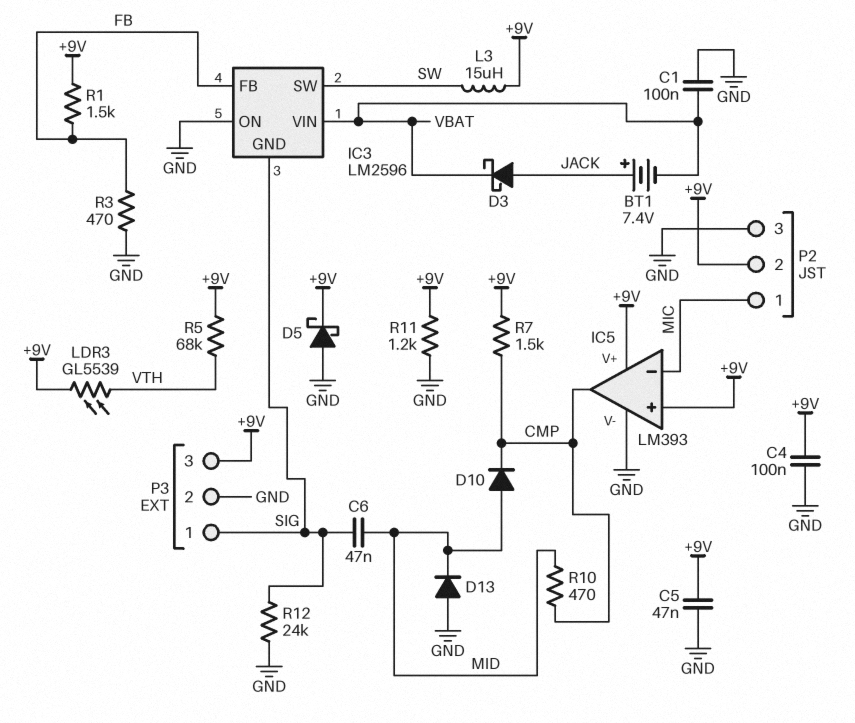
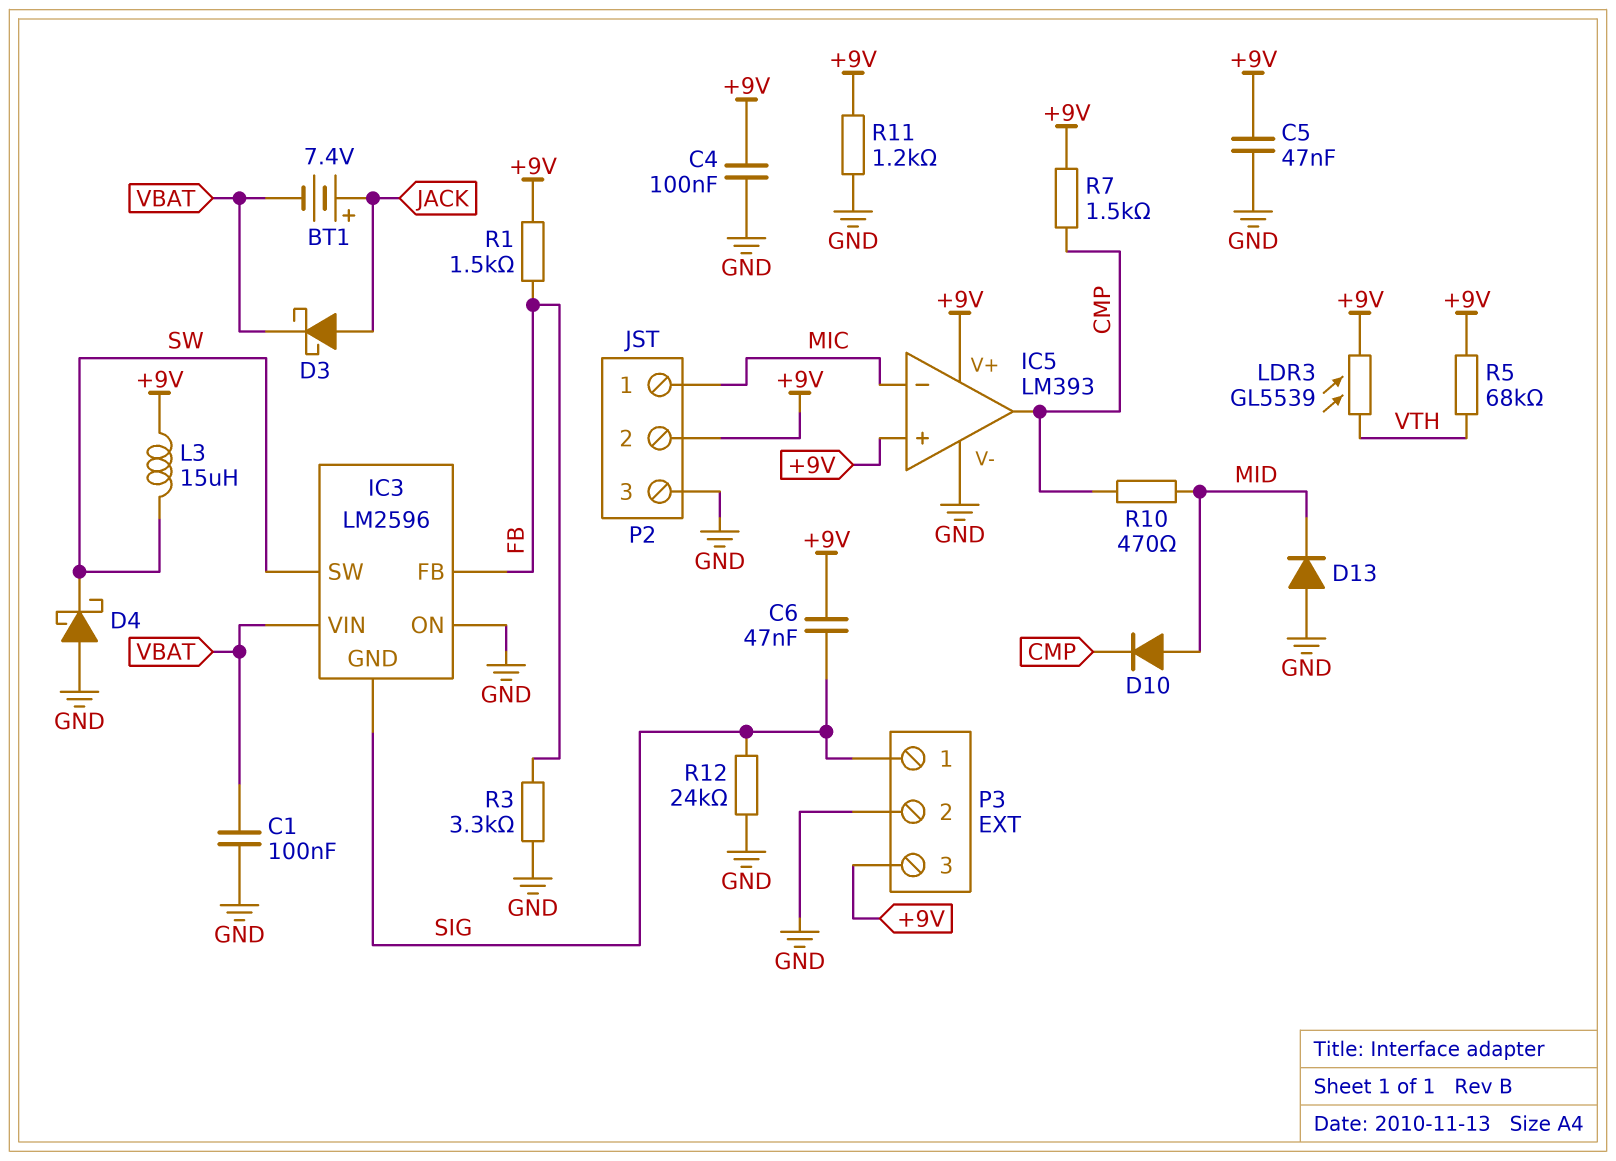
C6: 47nF (MID, SIG) -> 47nF (+9V, SIG)
D4: none -> schottky (A GND, K SW)
D5: schottky (A GND, K +9V) -> none
R3: 470 (FB, GND) -> 3.3k (FB, GND)

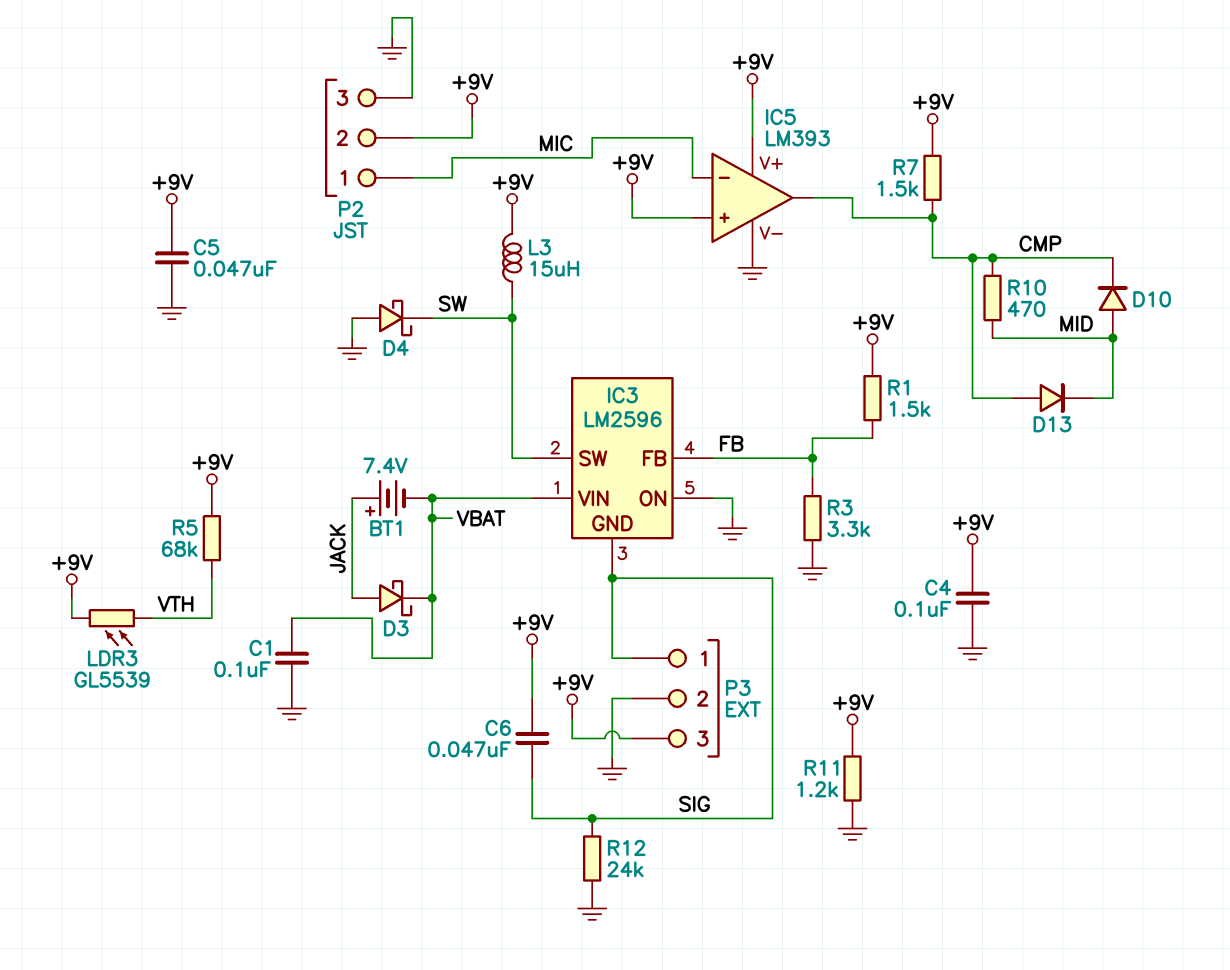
D13: diode (A GND, K MID) -> diode (A CMP, K MID)

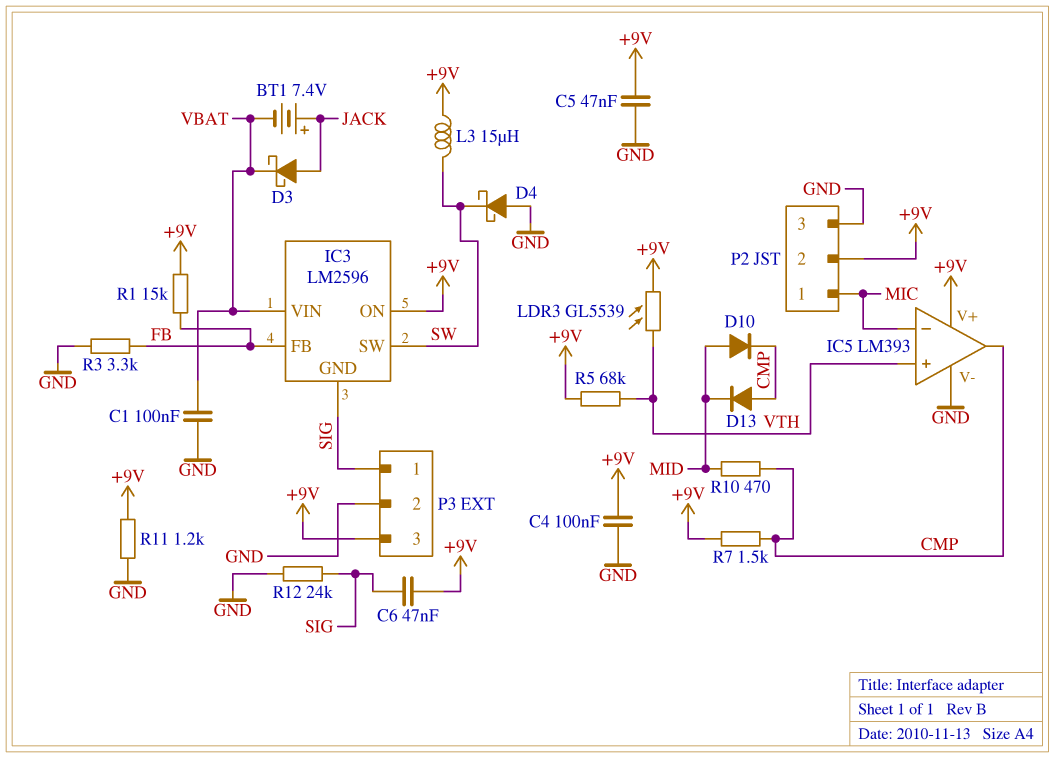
IC3 pin ON: GND -> +9V
IC5 pin in+: +9V -> VTH
R1: 1.5k (+9V, FB) -> 15k (+9V, FB)

